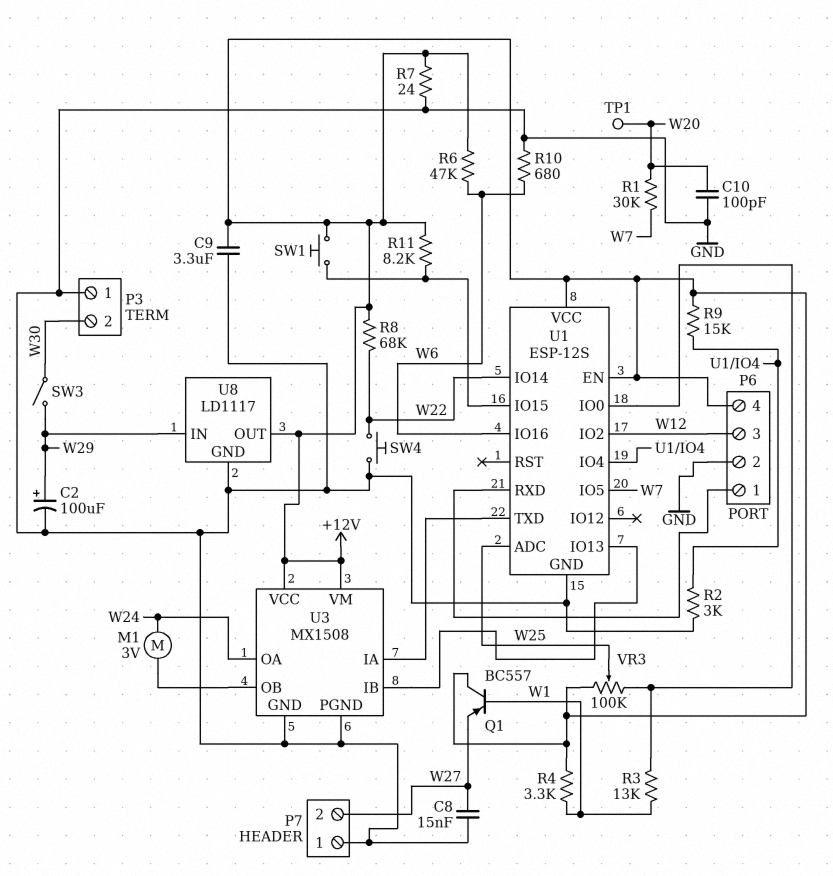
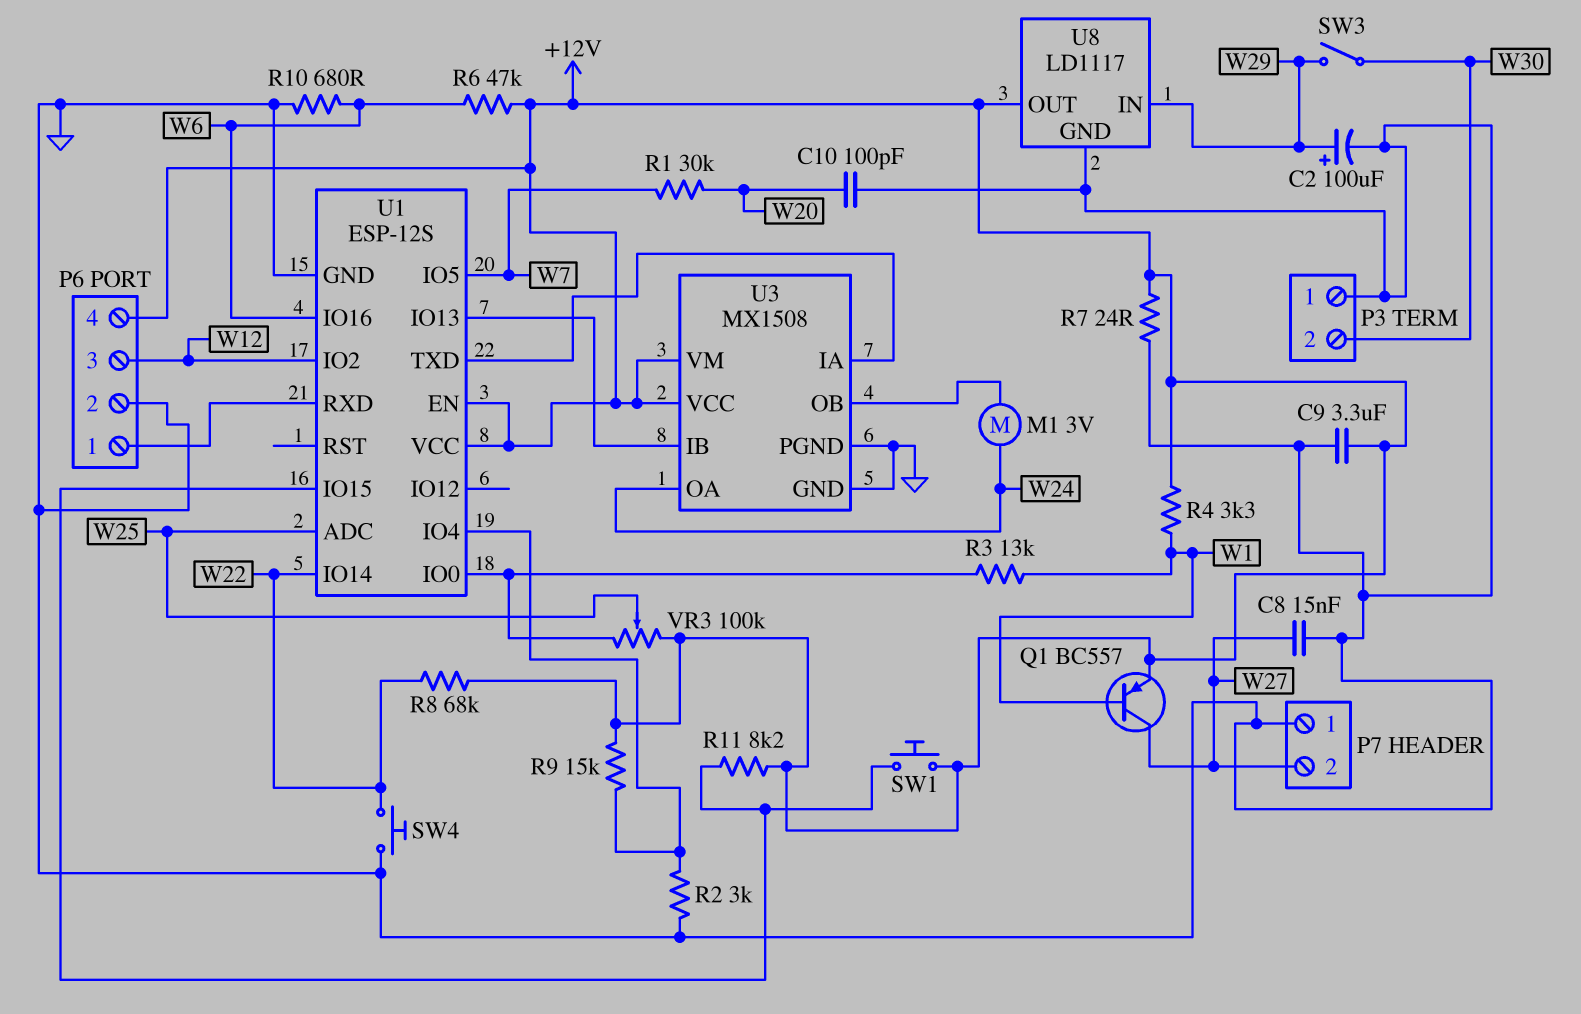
Q1: PNP BC557 (B W1, C +12V, E W27) -> PNP BC557 (B W1, C W27, E +12V)
TP1: test point (W20) -> none

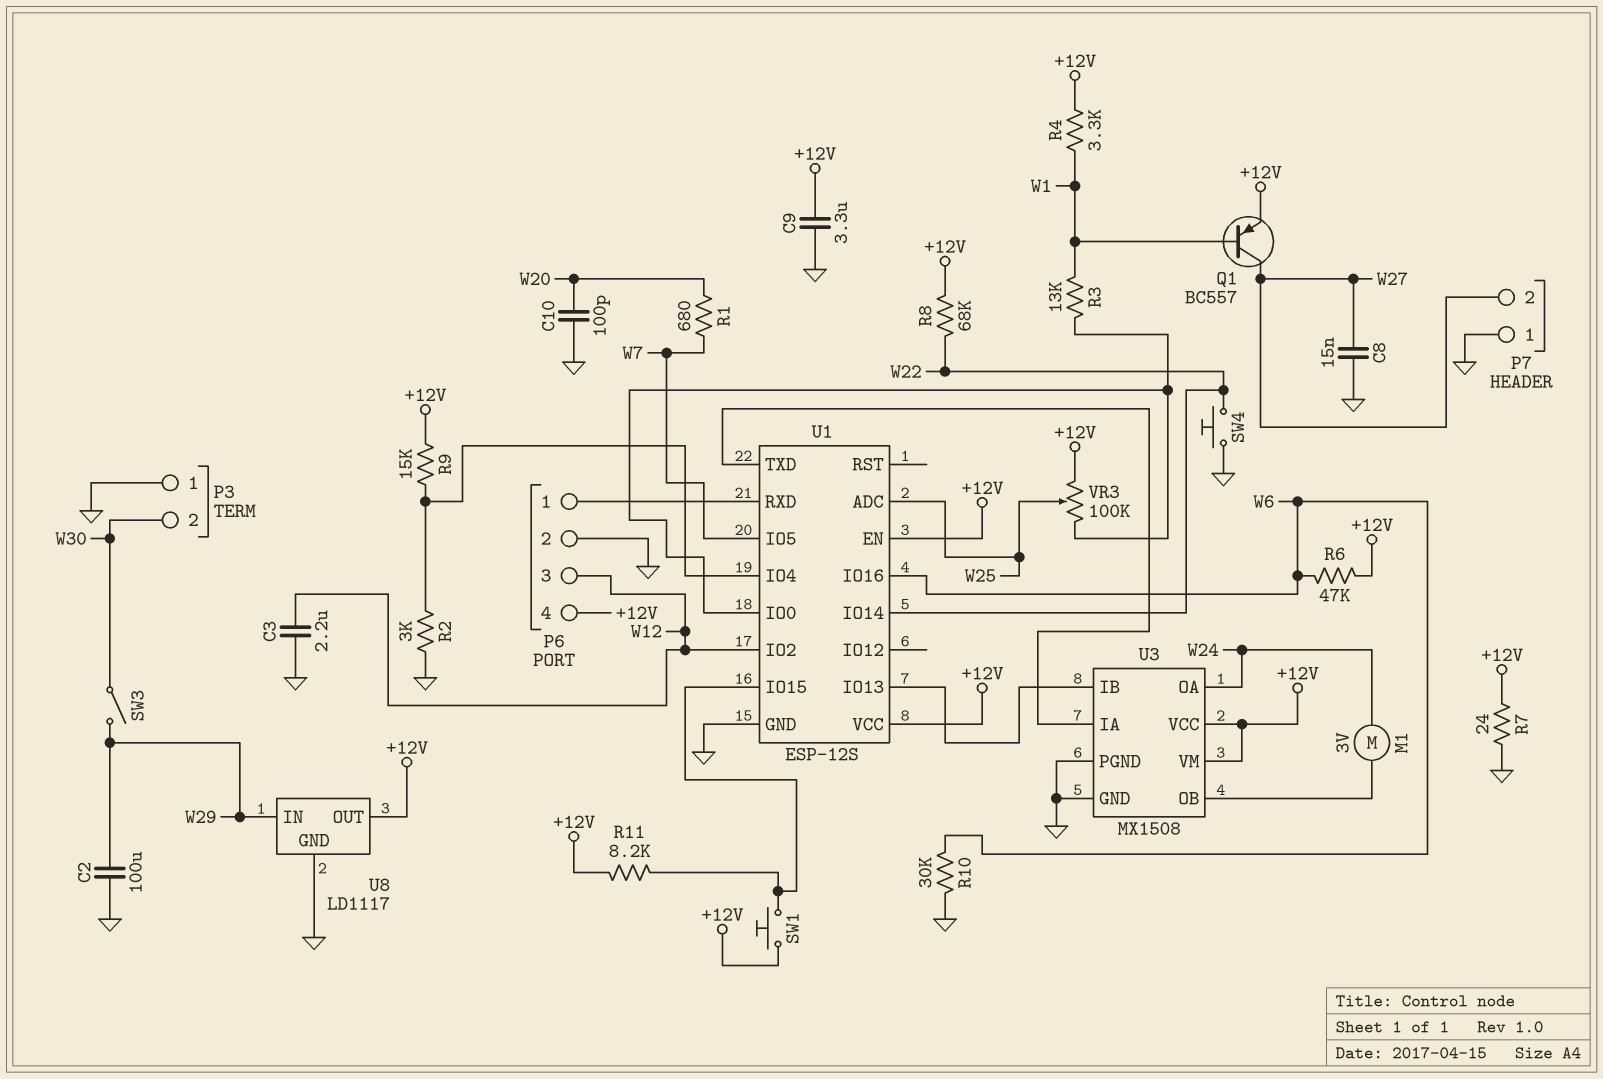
C2: 100uF (plus W29, minus GND) -> 100uF (GND, W29)
C3: none -> 2.2uF (GND, W12)
R1: 30k (W7, W20) -> 680 (W7, W20)
R10: 680 (GND, W6) -> 30k (GND, W6)

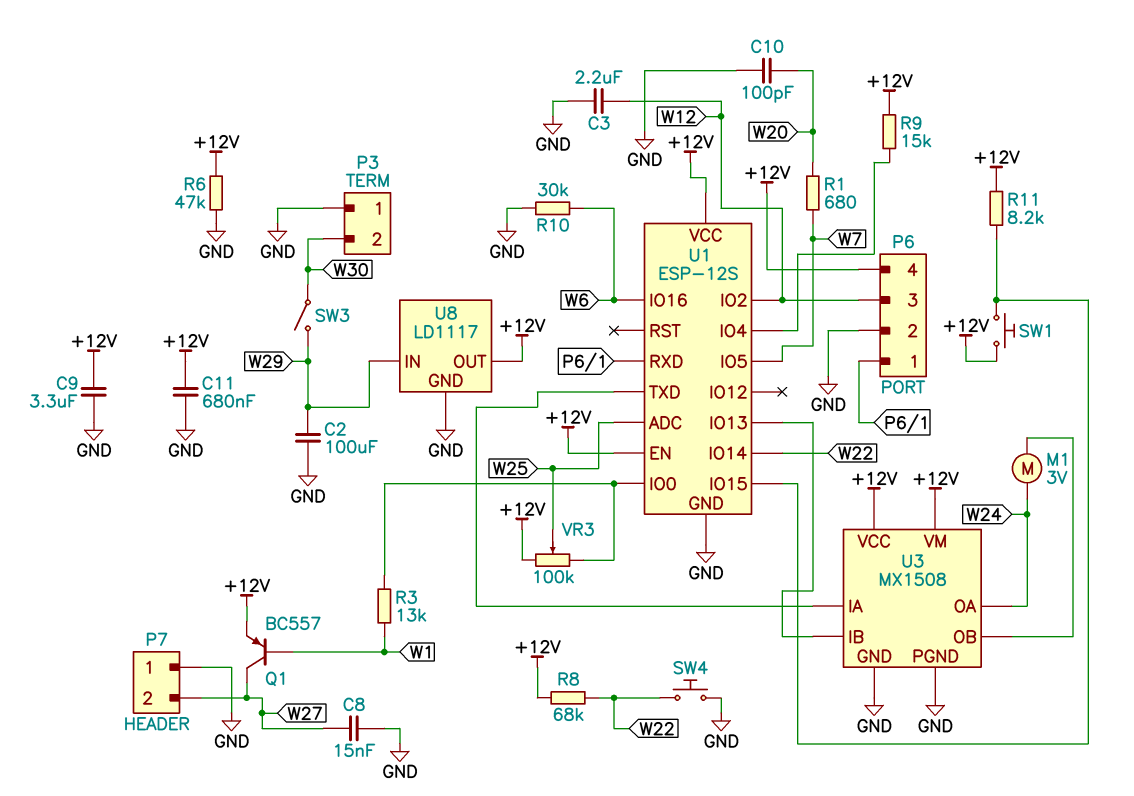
C11: none -> 680nF (+12V, GND)
R2: 3k (GND, U1/IO4) -> none
R4: 3.3k (+12V, W1) -> none
R6: 47k (+12V, W6) -> 47k (+12V, GND)
R7: 24 (+12V, GND) -> none

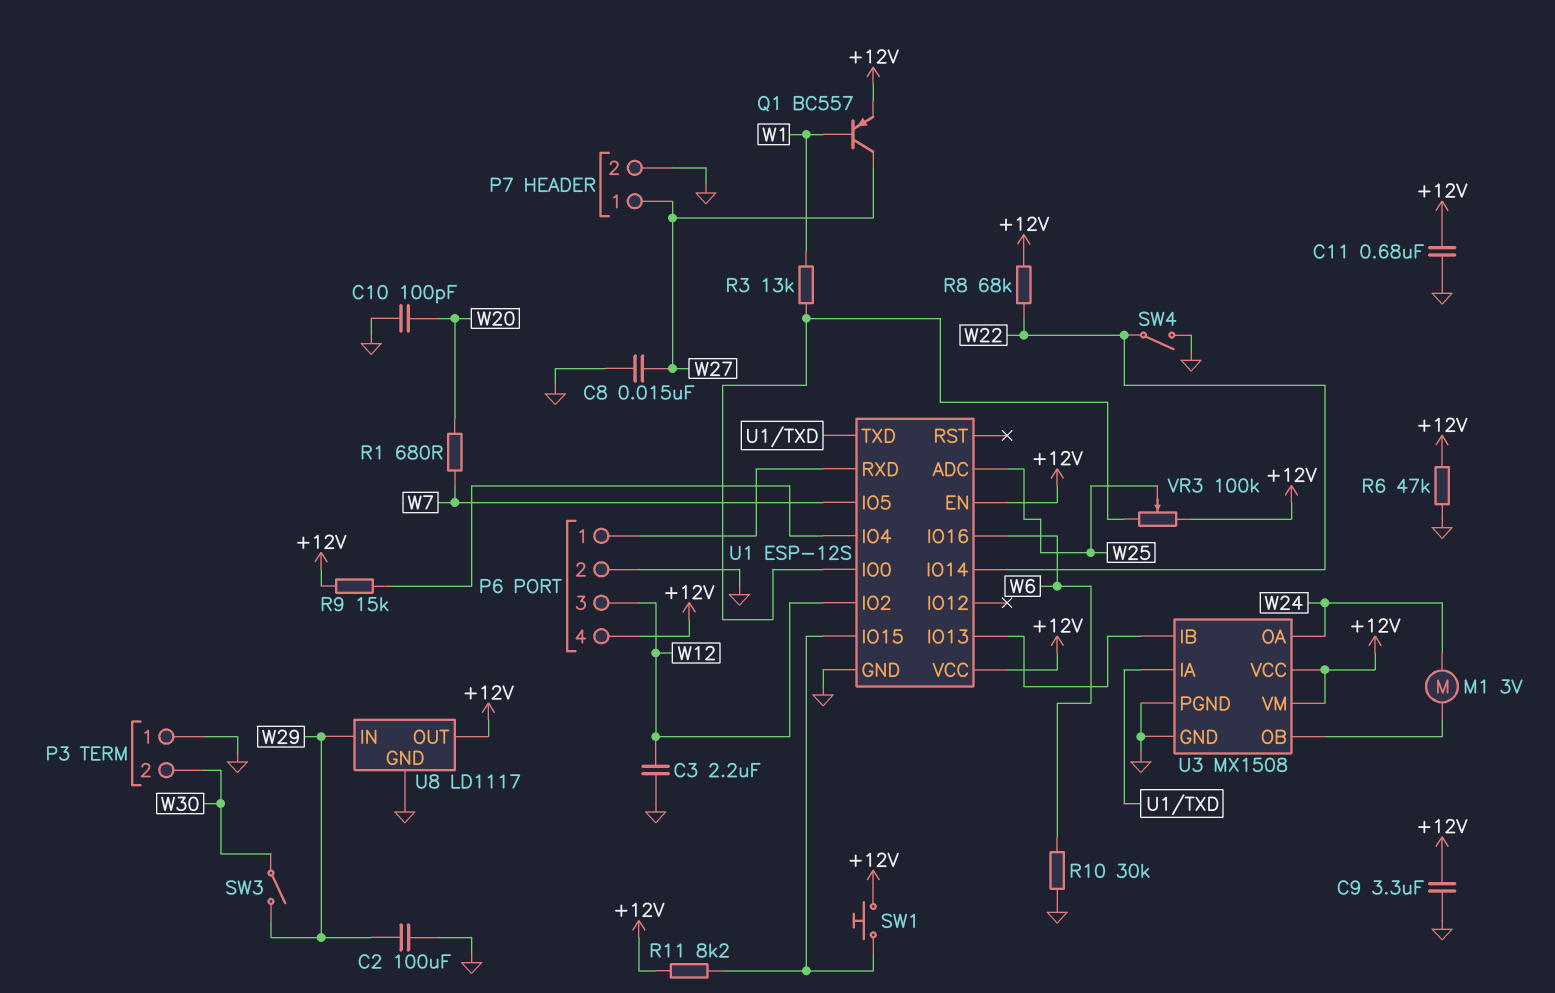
P7 pin 1: GND -> W27
P7 pin 2: W27 -> GND
SW4: button (GND, W22) -> switch (GND, W22)

